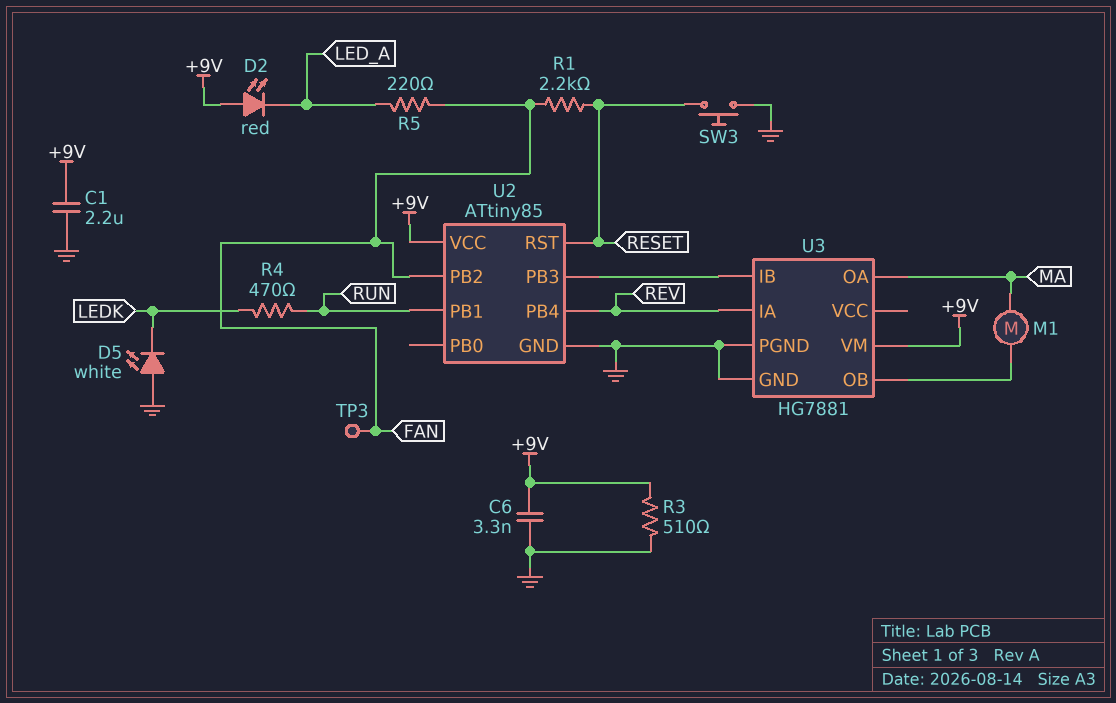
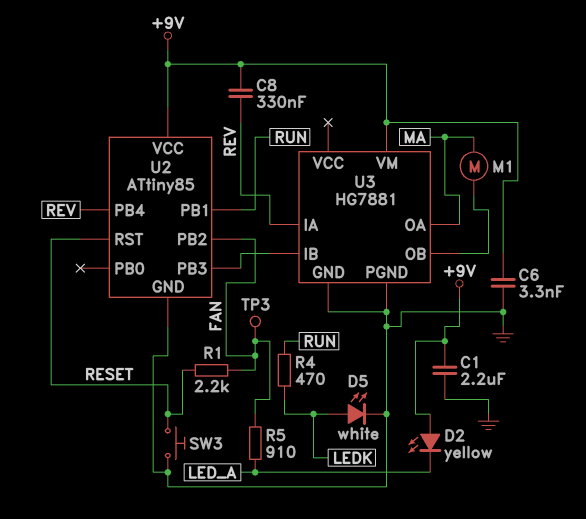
C8: none -> 330nF (+9V, REV)
D2: LED red (A +9V, K LED_A) -> LED yellow (A +9V, K LED_A)
D5: LED white (A GND, K LEDK) -> LED white (A LEDK, K GND)
R3: 510 (+9V, GND) -> none
R5: 220 (FAN, LED_A) -> 910 (FAN, LED_A)

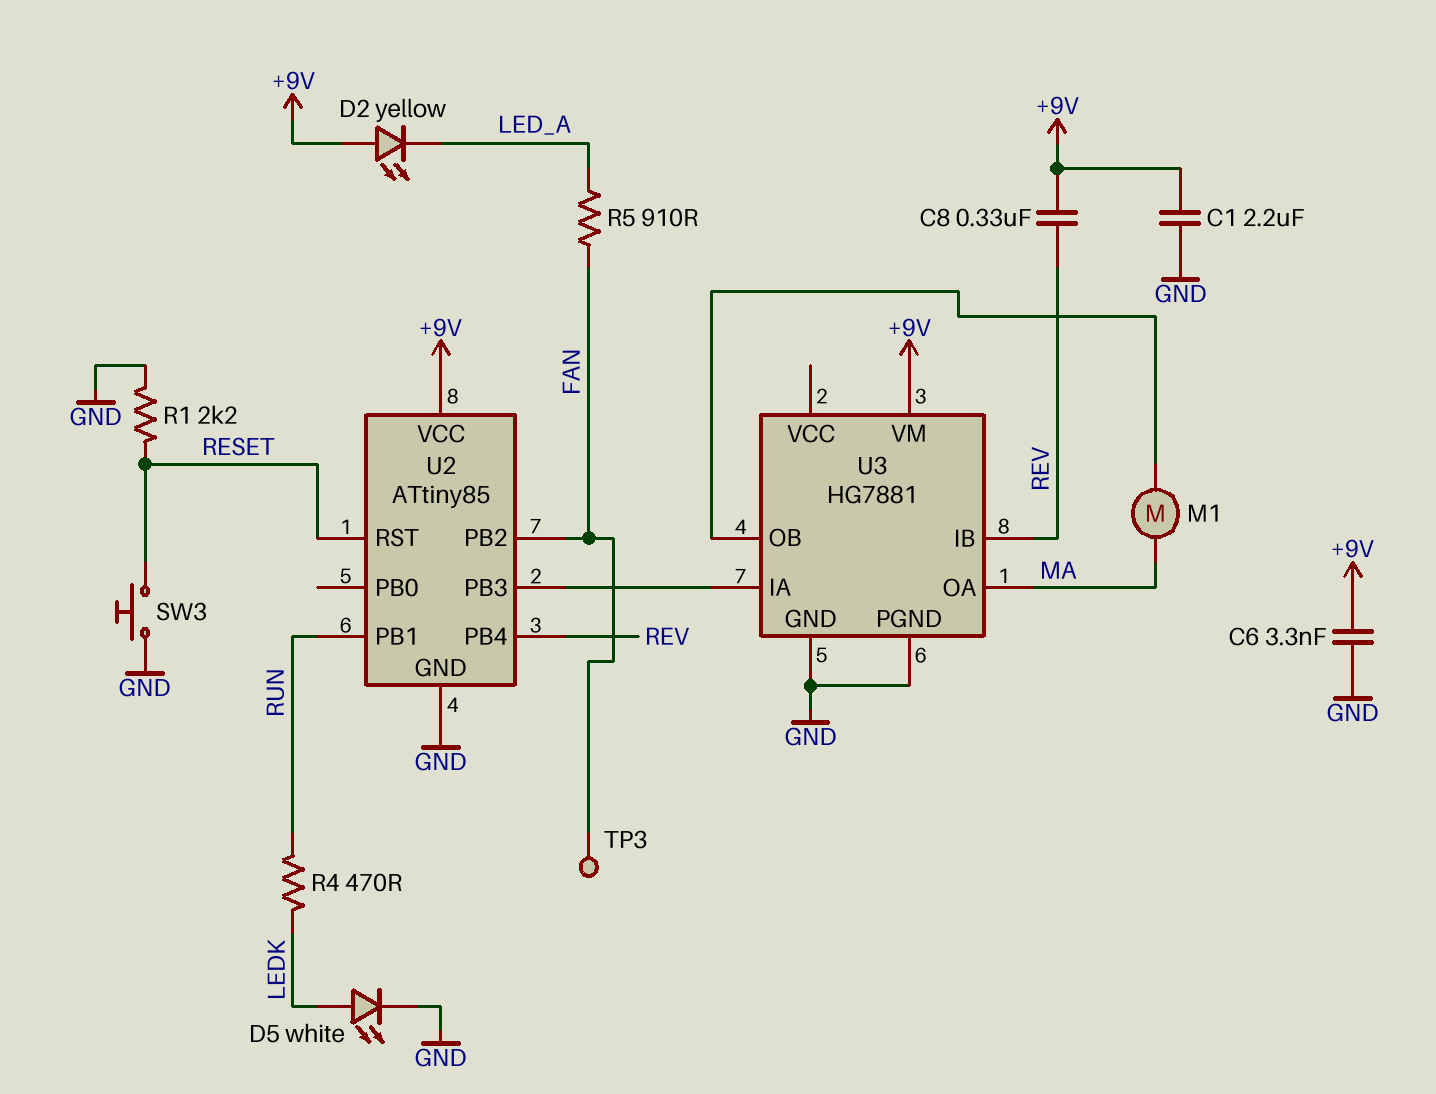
R1: 2.2k (FAN, RESET) -> 2.2k (GND, RESET)
U3 pin IA: REV -> U2/PB3
U3 pin IB: U2/PB3 -> REV

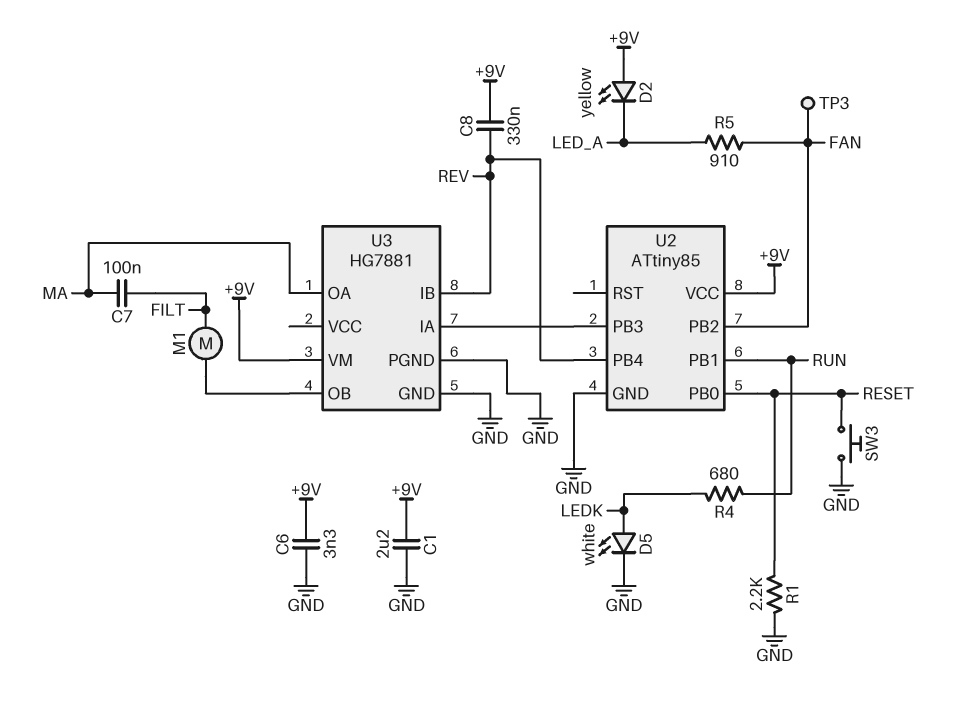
C7: none -> 100nF (FILT, MA)
M1: motor (MA, U3/OB) -> motor (FILT, U3/OB)
R4: 470 (LEDK, RUN) -> 680 (LEDK, RUN)
U2 pin PB0: none -> RESET
U2 pin RST: RESET -> none

